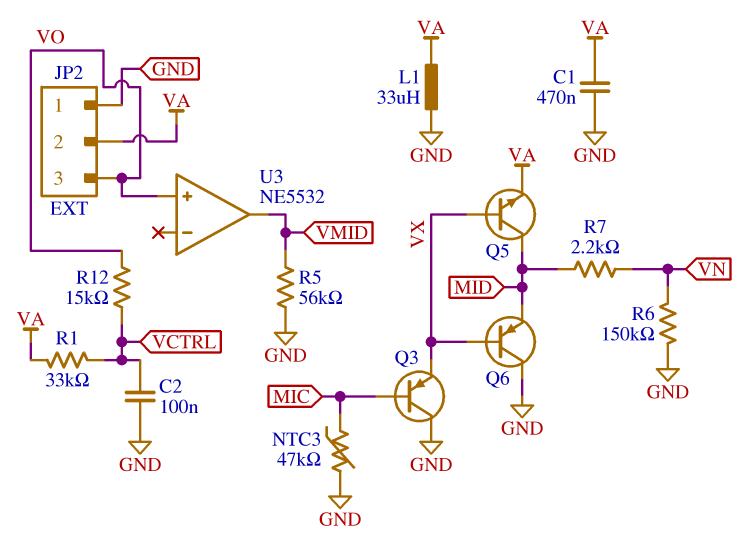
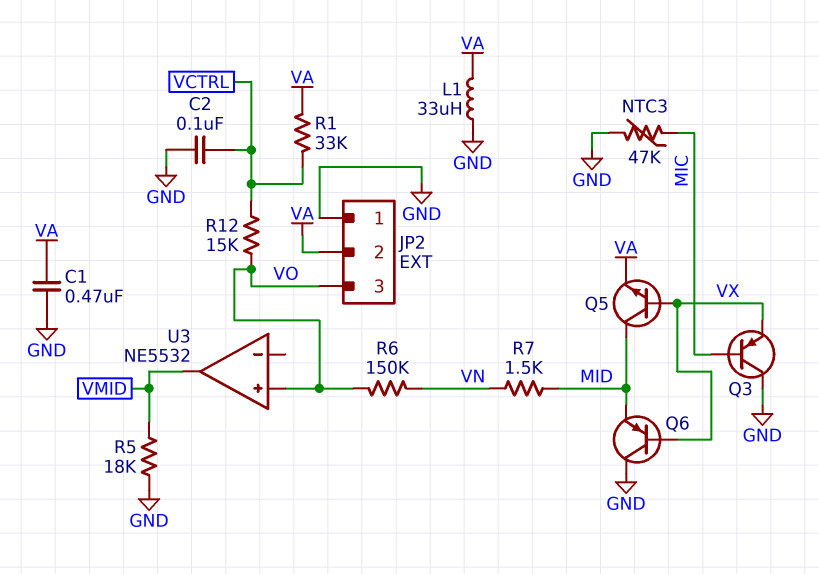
R5: 56k (GND, VMID) -> 18k (GND, VMID)
R6: 150k (GND, VN) -> 150k (VN, VO)
R7: 2.2k (MID, VN) -> 1.5k (MID, VN)

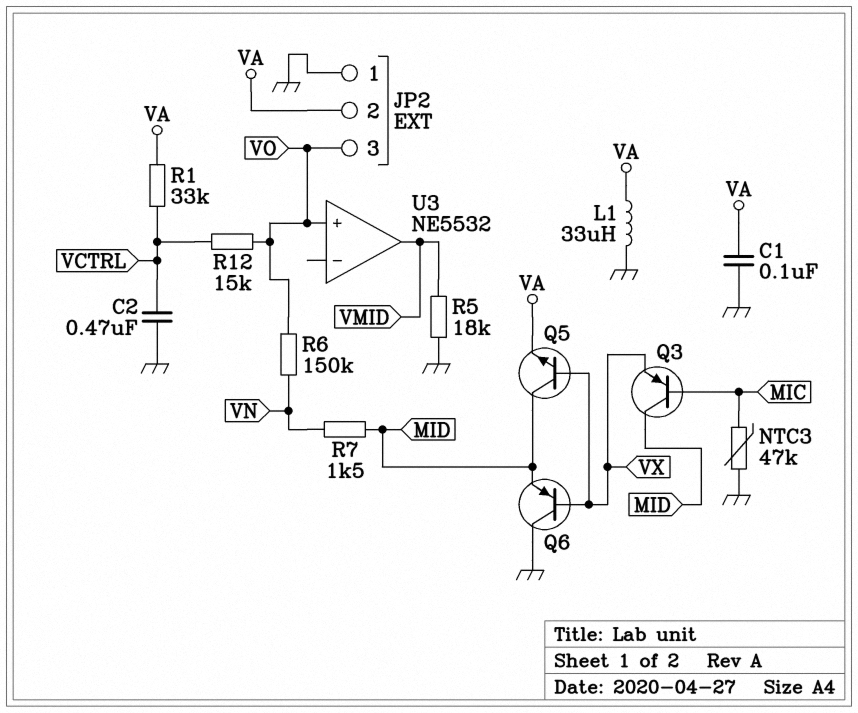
C1: 470nF (GND, VA) -> 100nF (GND, VA)
C2: 100nF (GND, VCTRL) -> 470nF (GND, VCTRL)
Q3: PNP (B MIC, C GND, E VX) -> PNP (B MIC, C MID, E VX)

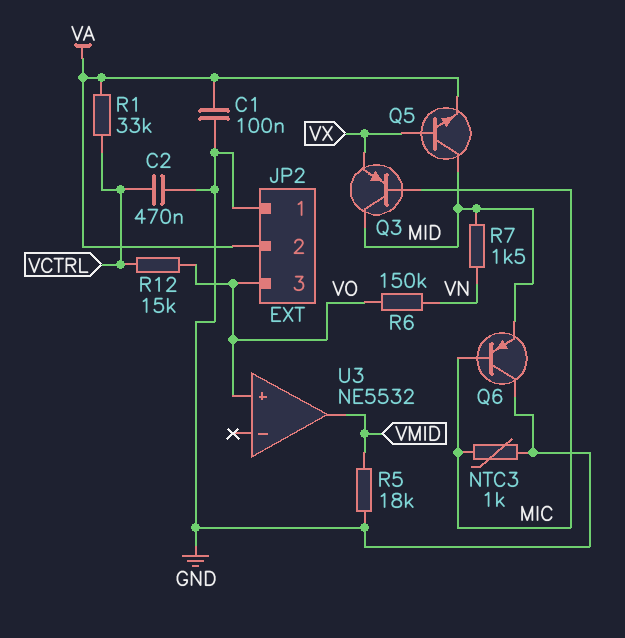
L1: 33uH (GND, VA) -> none
NTC3: 47k (GND, MIC) -> 1k (GND, MIC)
Q6: PNP (B VX, C GND, E MID) -> PNP (B MIC, C GND, E MID)

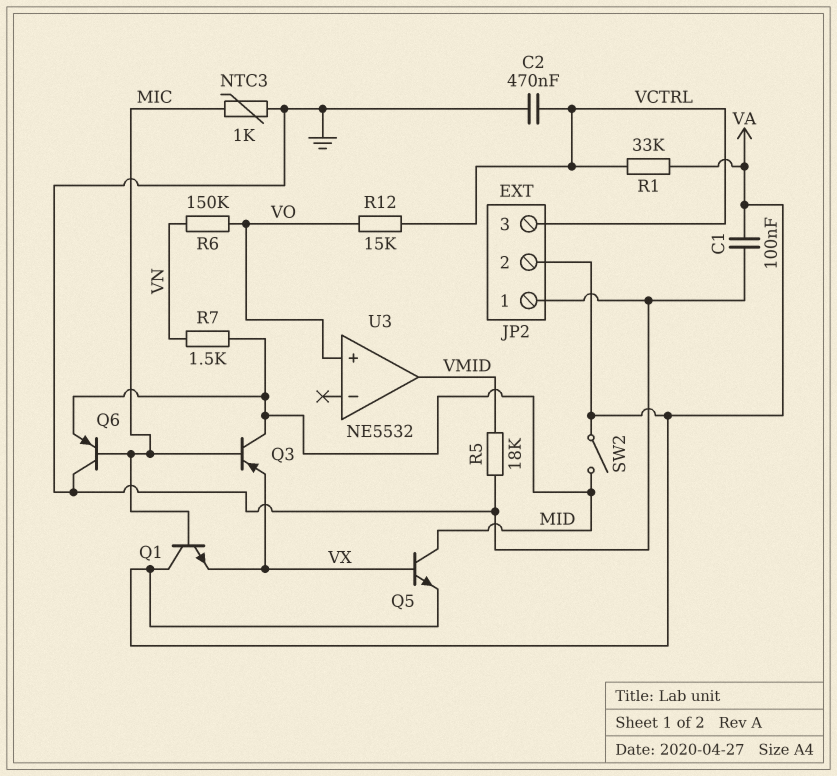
JP2 pin 3: VO -> VCTRL
Q1: none -> NPN (B MIC, C VA, E VX)
SW2: none -> switch (MID, VA)

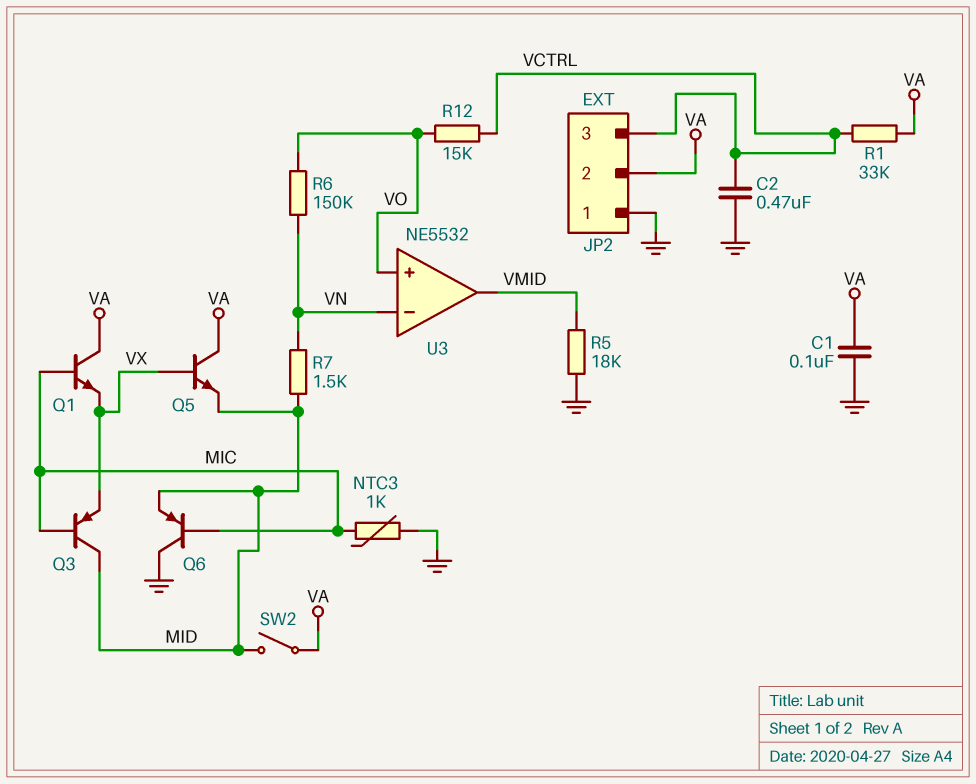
Q5: NPN (B VX, C MID, E VA) -> NPN (B VX, C VA, E MID)
U3 pin in-: none -> VN

